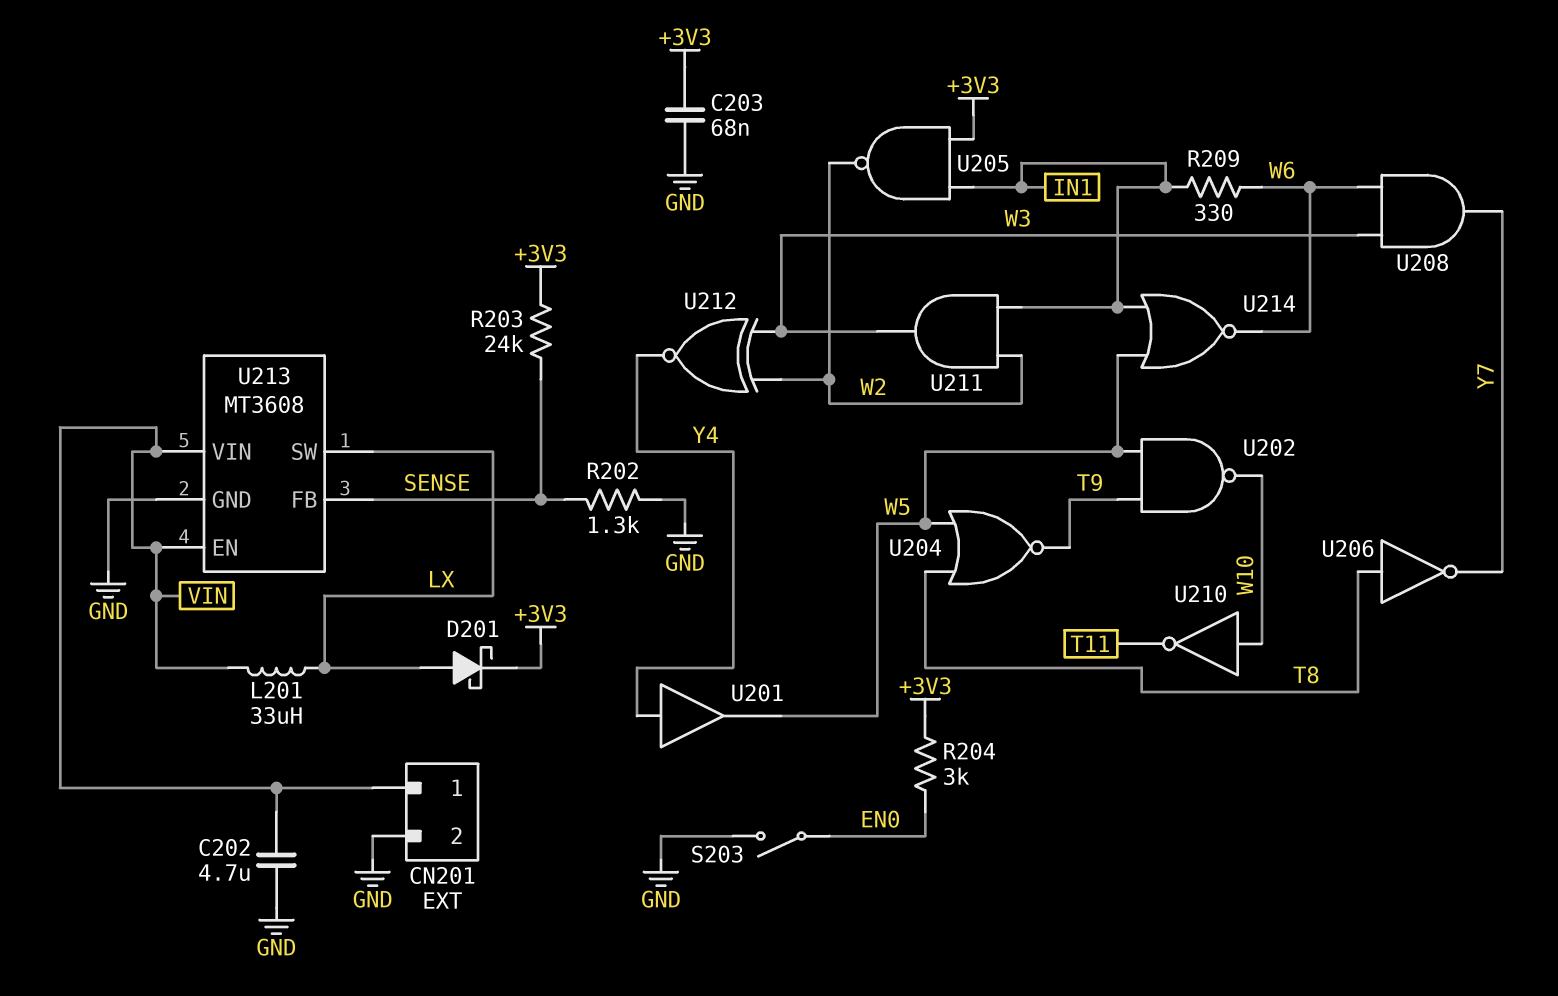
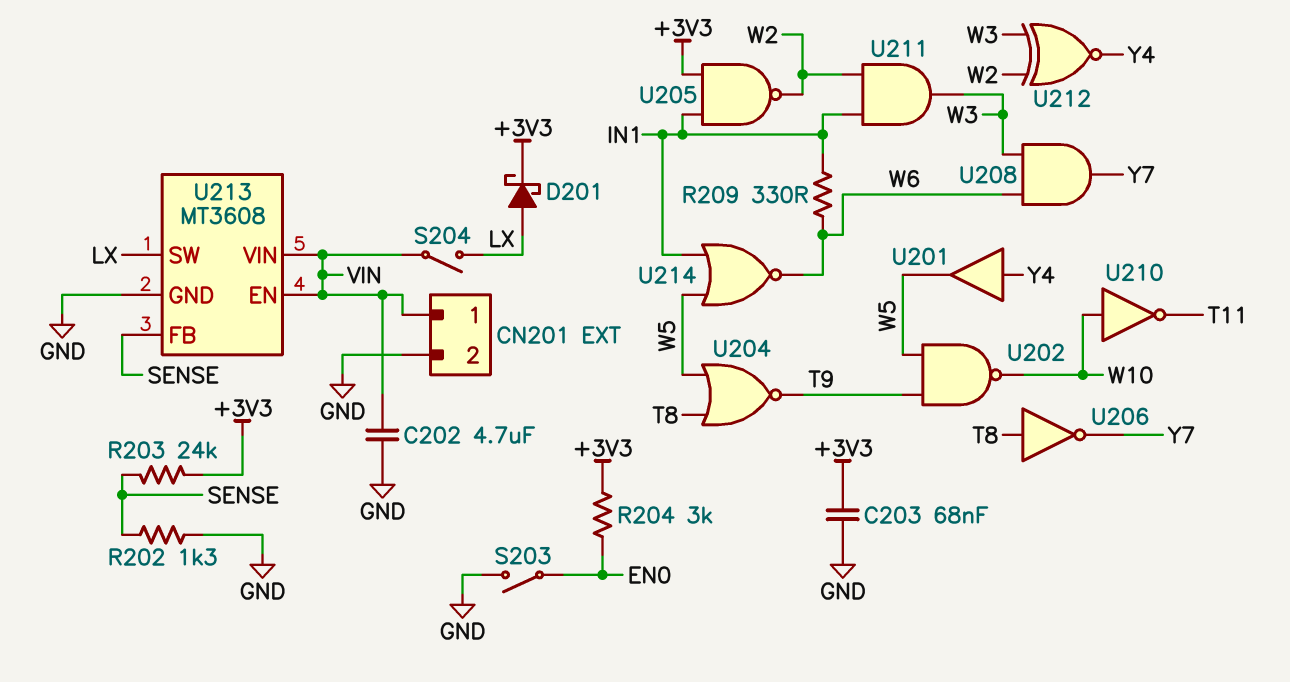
L201: 33uH (LX, VIN) -> none
S204: none -> switch (LX, VIN)

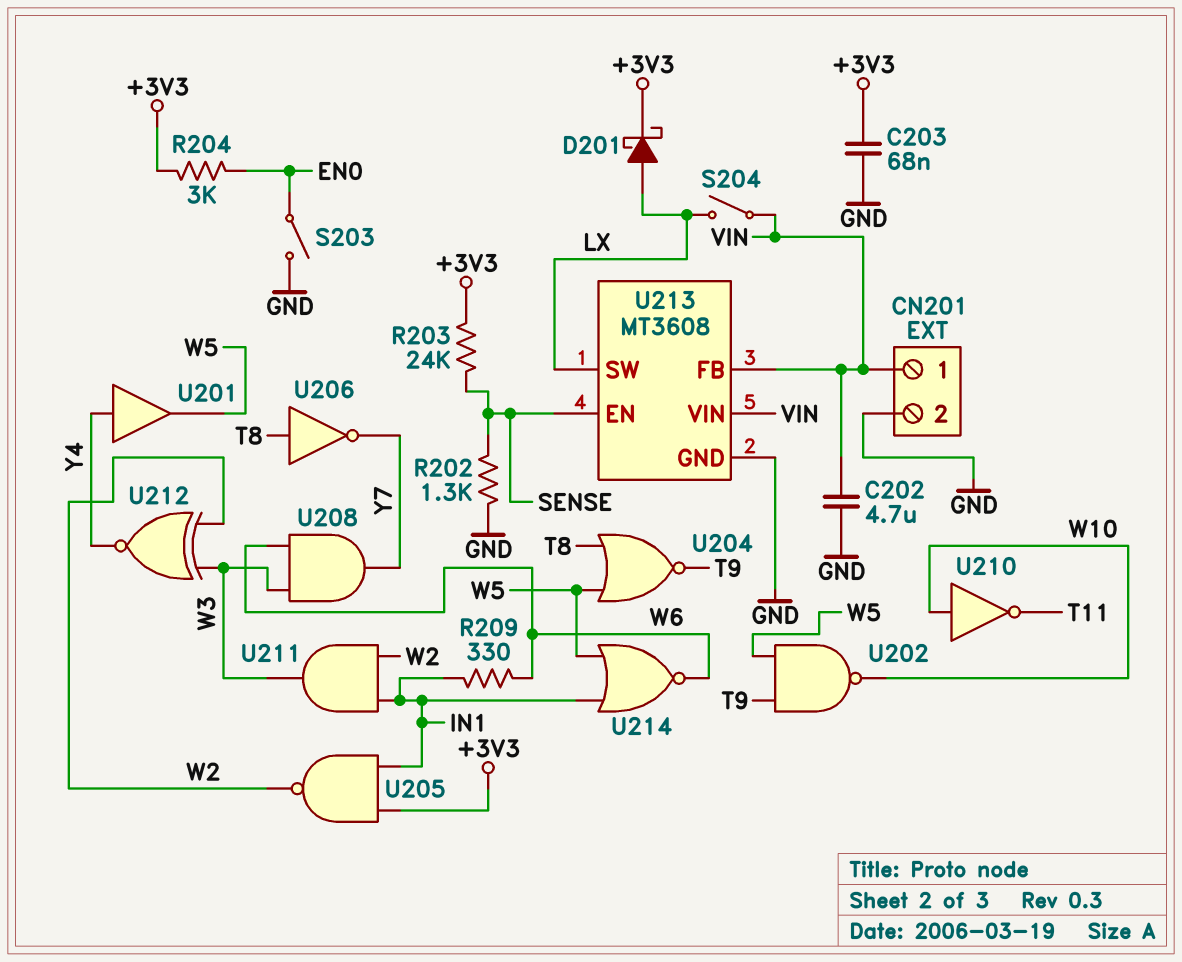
U213 pin EN: VIN -> SENSE
U213 pin FB: SENSE -> VIN

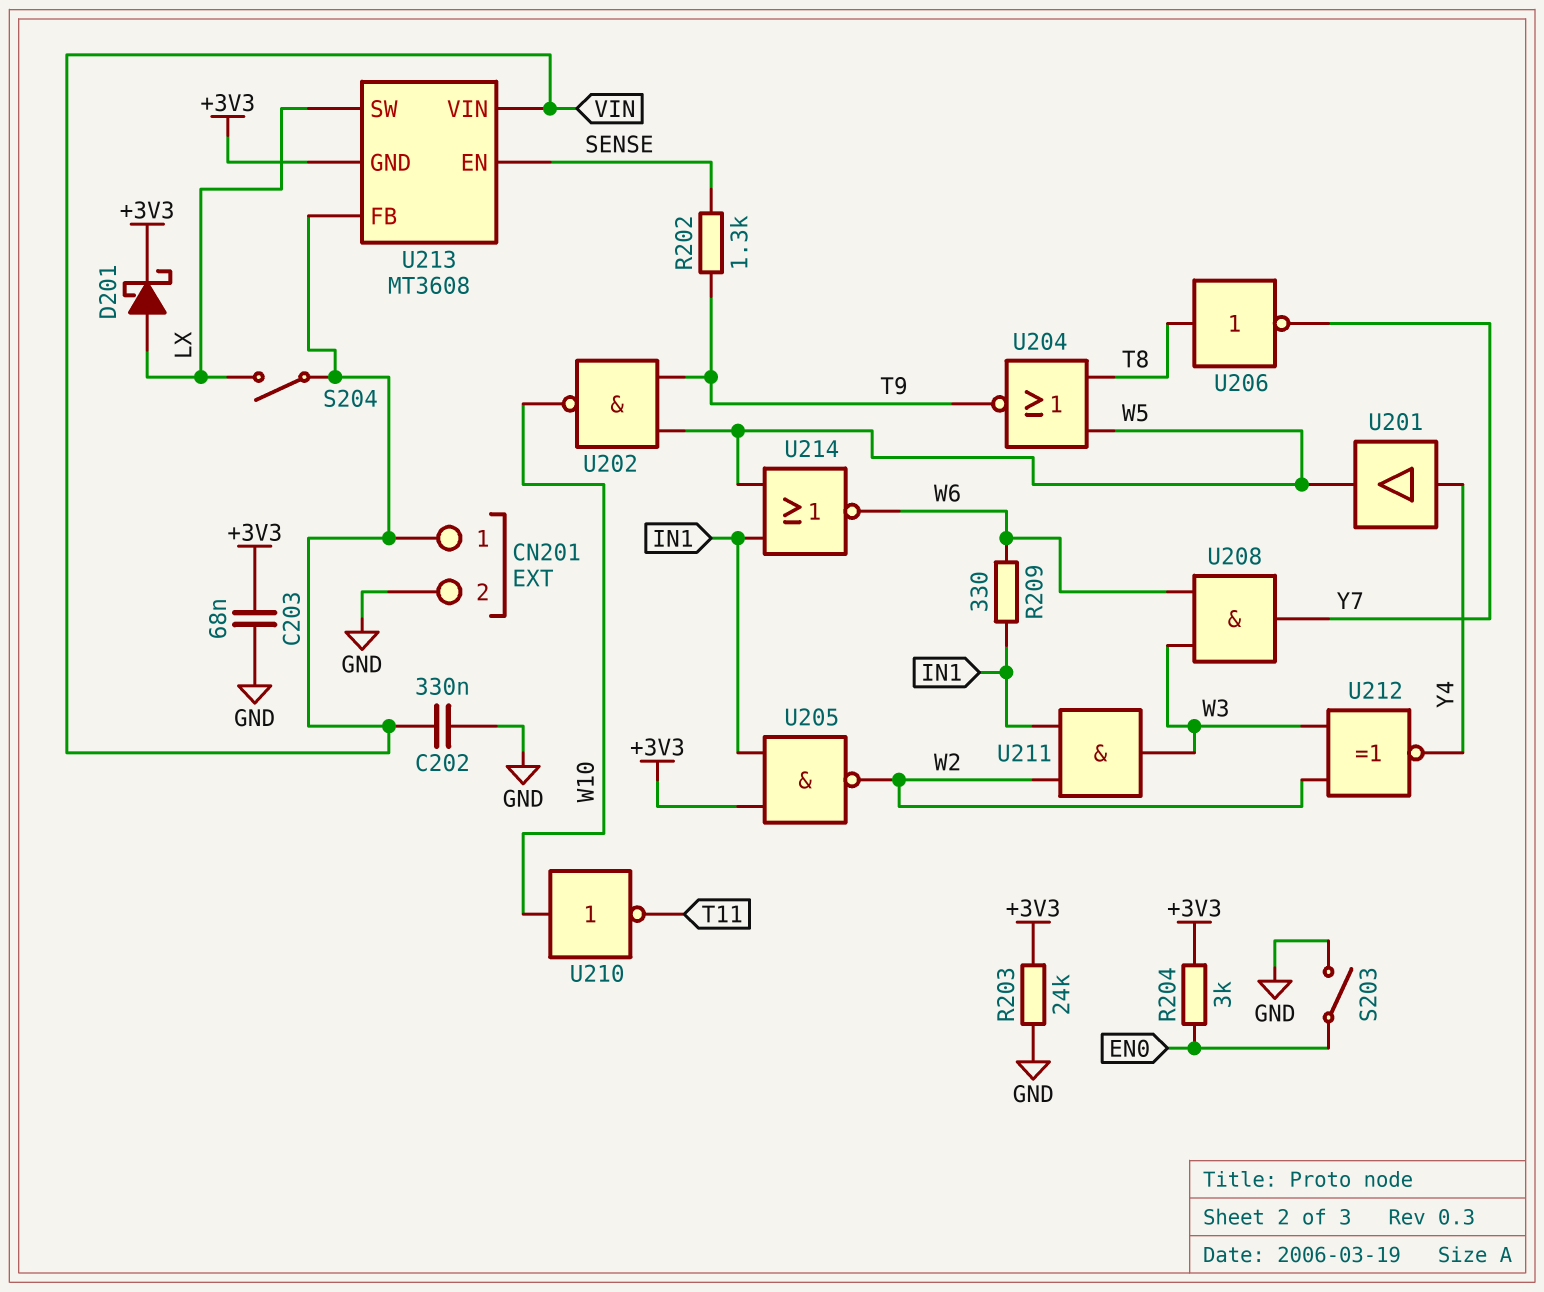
C202: 4.7uF (GND, VIN) -> 330nF (GND, VIN)
R202: 1.3k (GND, SENSE) -> 1.3k (SENSE, T9)
R203: 24k (+3V3, SENSE) -> 24k (+3V3, GND)
U213 pin GND: GND -> +3V3

